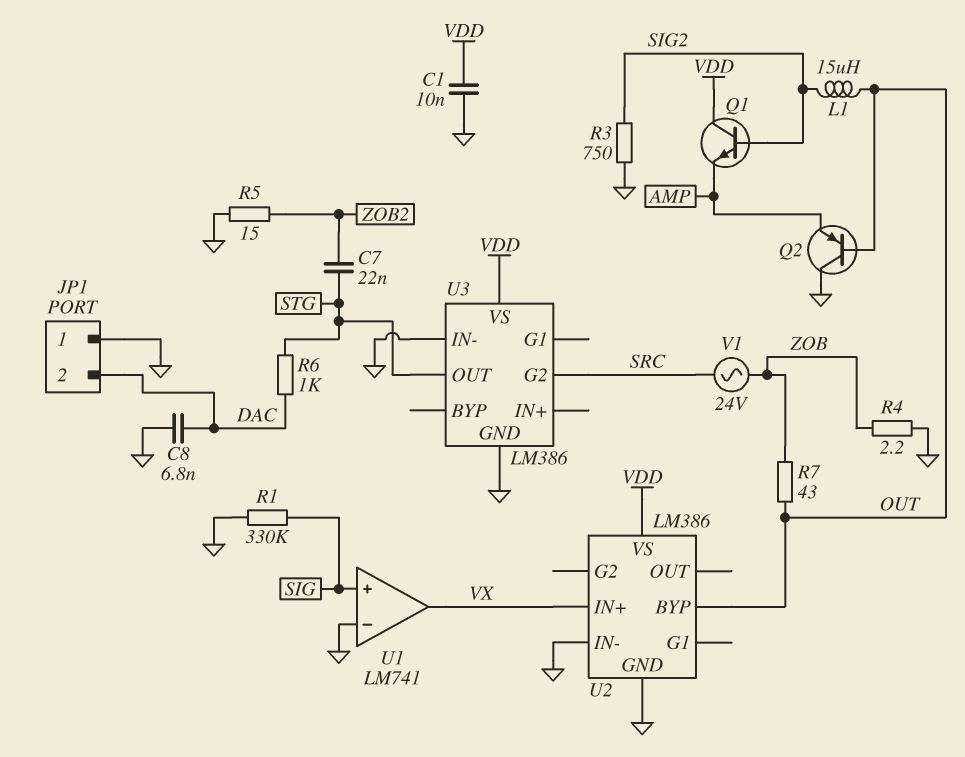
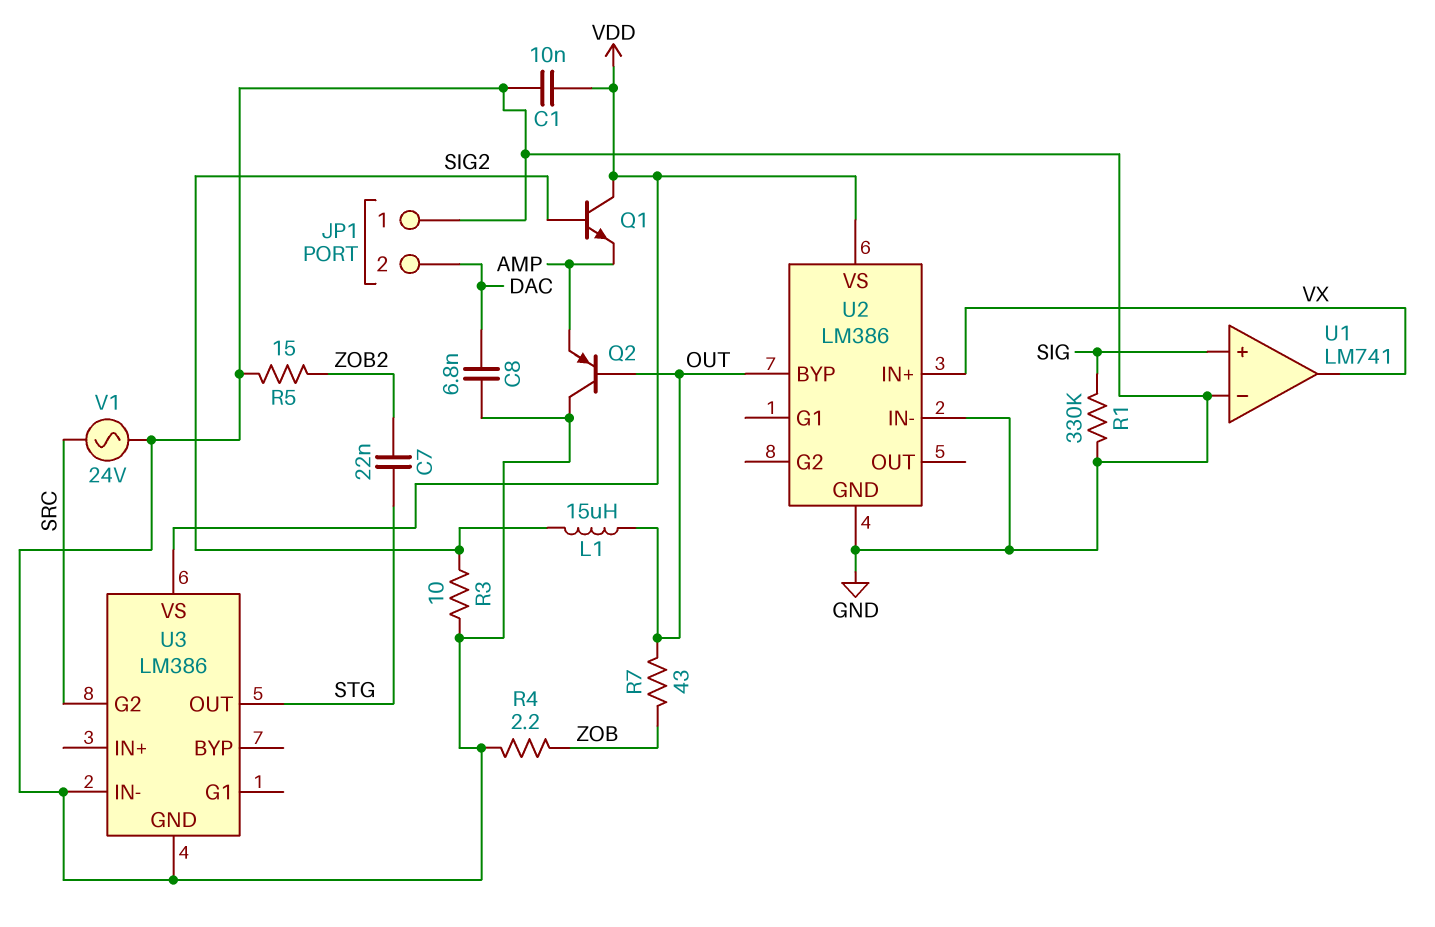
R3: 750 (GND, SIG2) -> 10 (GND, SIG2)
R6: 1k (DAC, STG) -> none
V1: AC 24V (SRC, ZOB) -> AC 24V (GND, SRC)

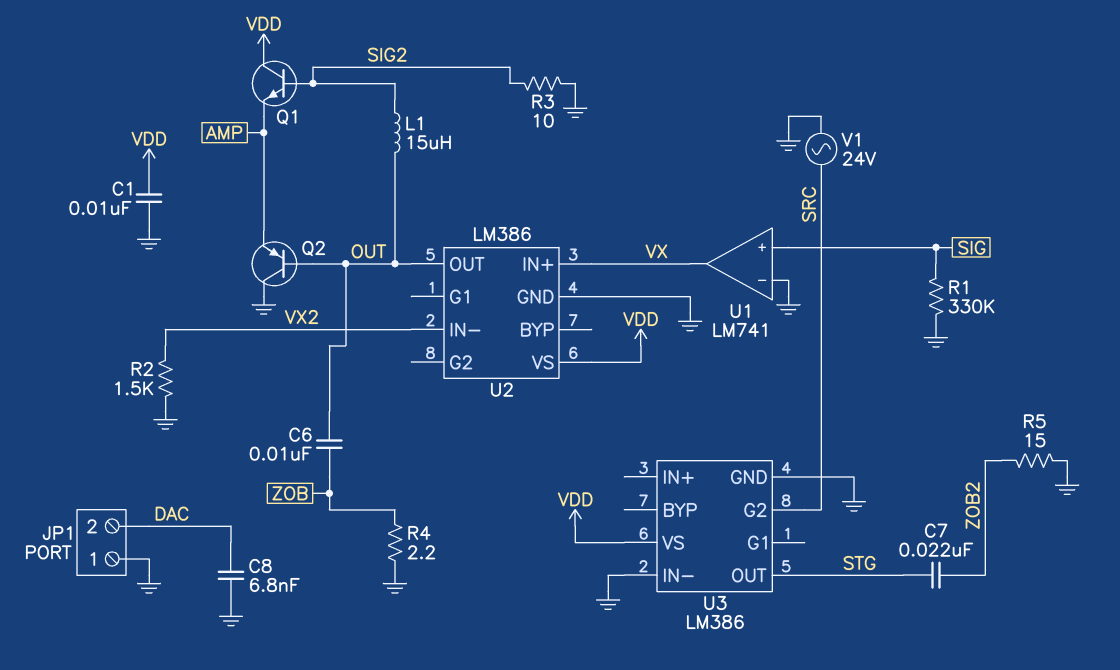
C6: none -> 10nF (OUT, ZOB)
R2: none -> 1.5k (GND, VX2)
R7: 43 (OUT, ZOB) -> none
U2 pin BYP: OUT -> none
U2 pin IN-: GND -> VX2
U2 pin OUT: none -> OUT

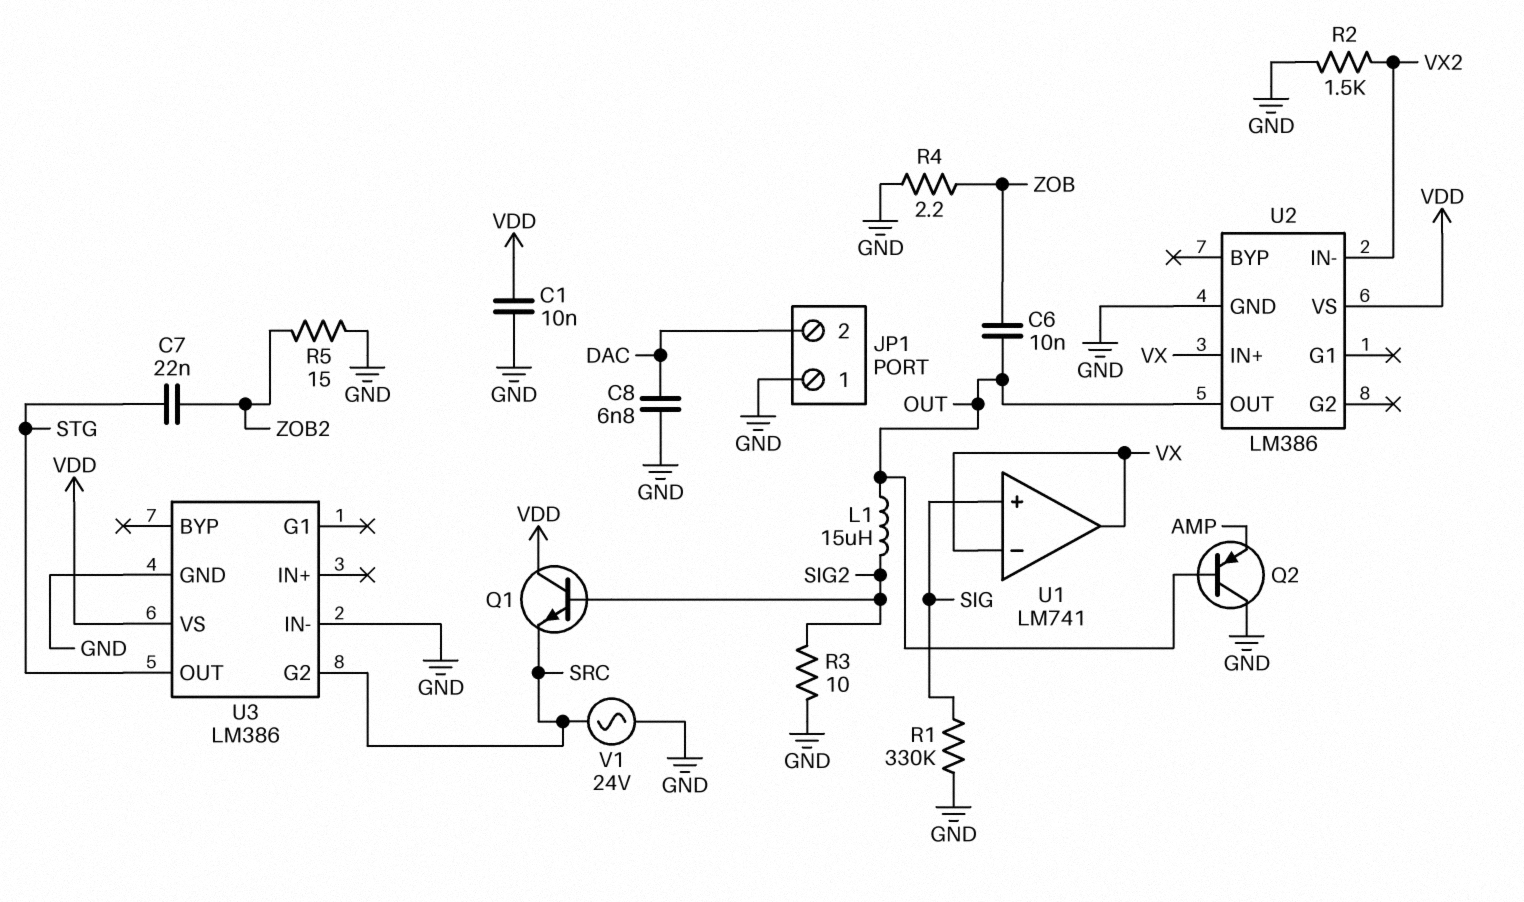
Q1: NPN (B SIG2, C VDD, E AMP) -> NPN (B SIG2, C VDD, E SRC)
U1 pin in-: GND -> VX

